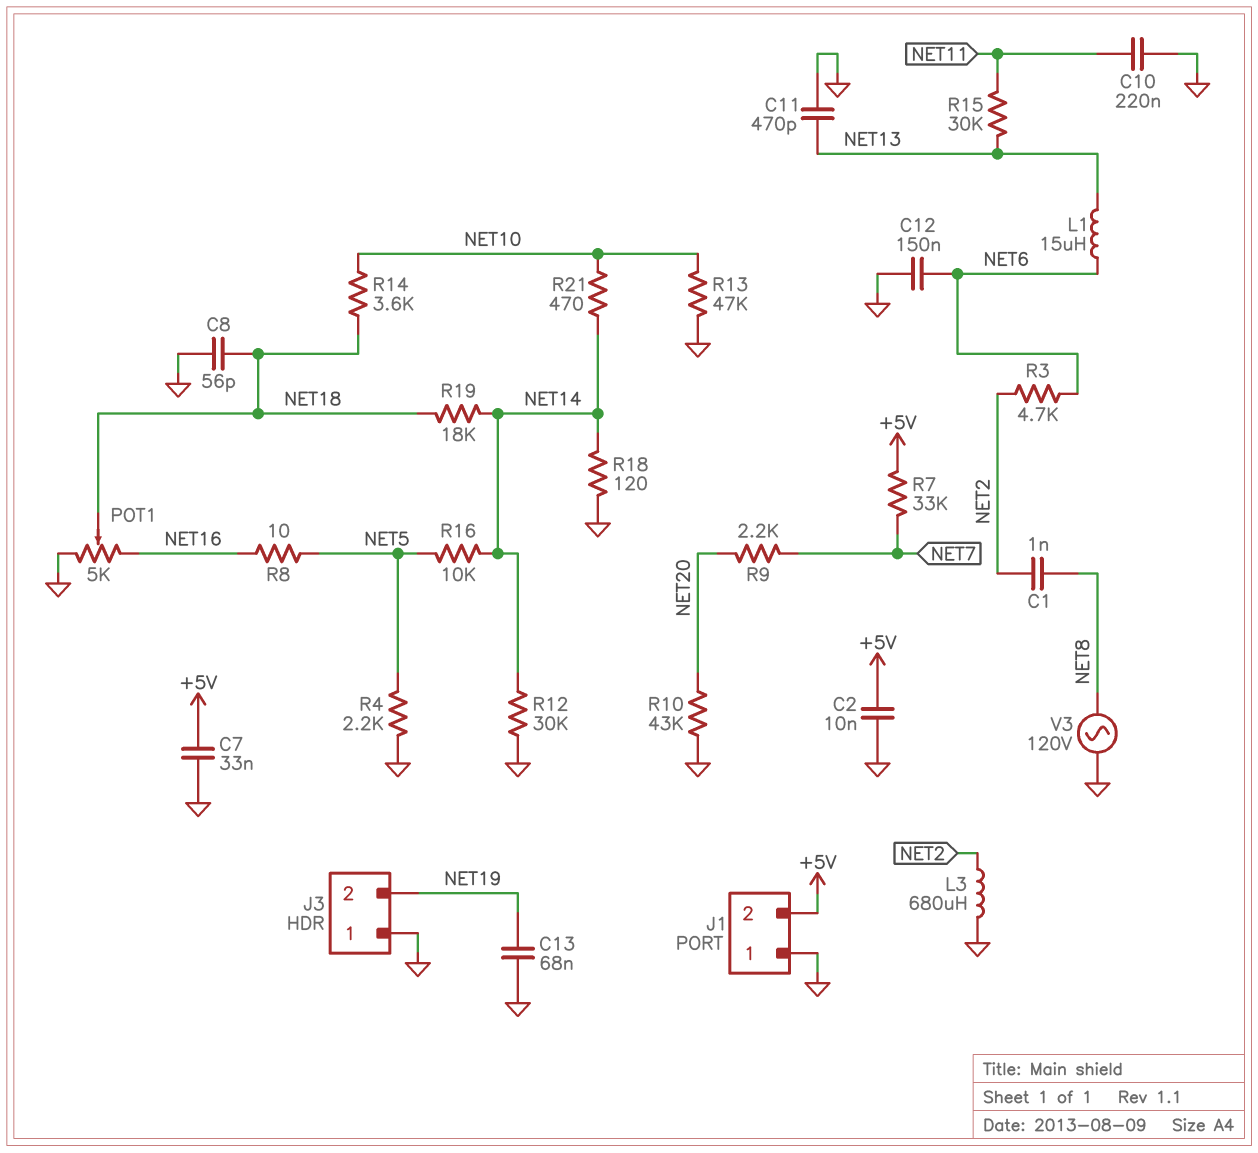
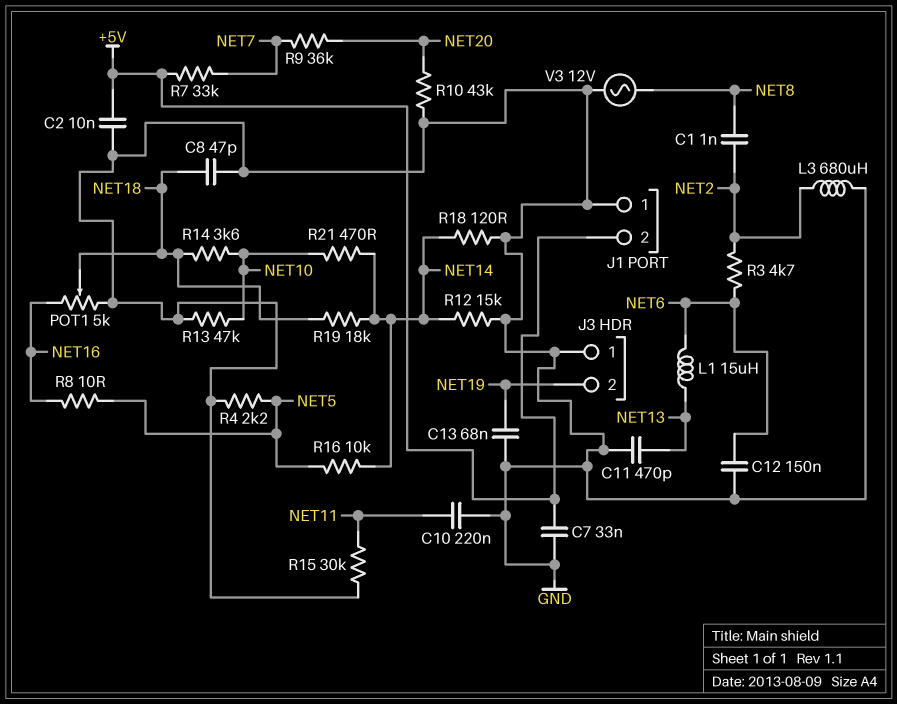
C8: 56pF (GND, NET18) -> 47pF (GND, NET18)
R9: 2.2k (NET7, NET20) -> 36k (NET7, NET20)
R12: 30k (GND, NET14) -> 15k (GND, NET14)
R15: 30k (NET11, NET13) -> 30k (GND, NET11)
V3: AC 120V (GND, NET8) -> AC 12V (GND, NET8)

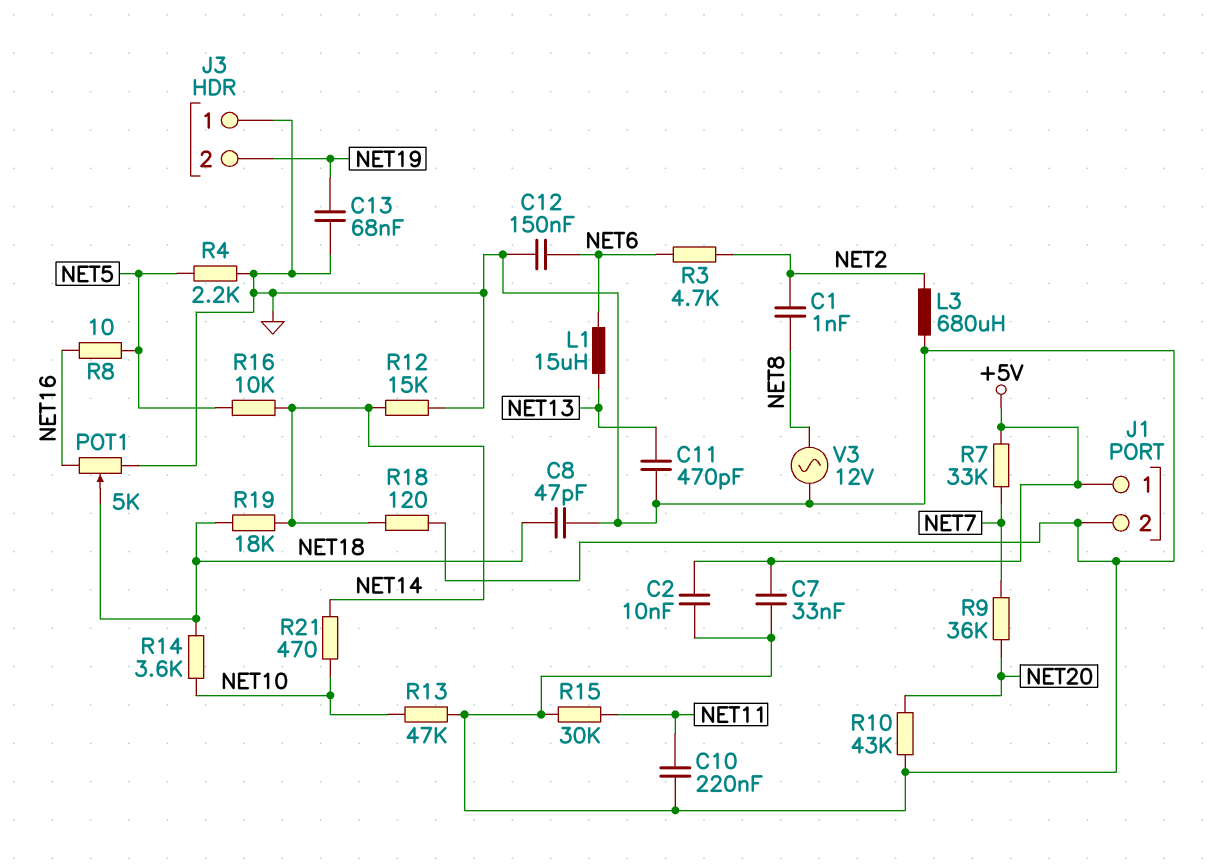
J1 pin 1: GND -> +5V
J1 pin 2: +5V -> GND

